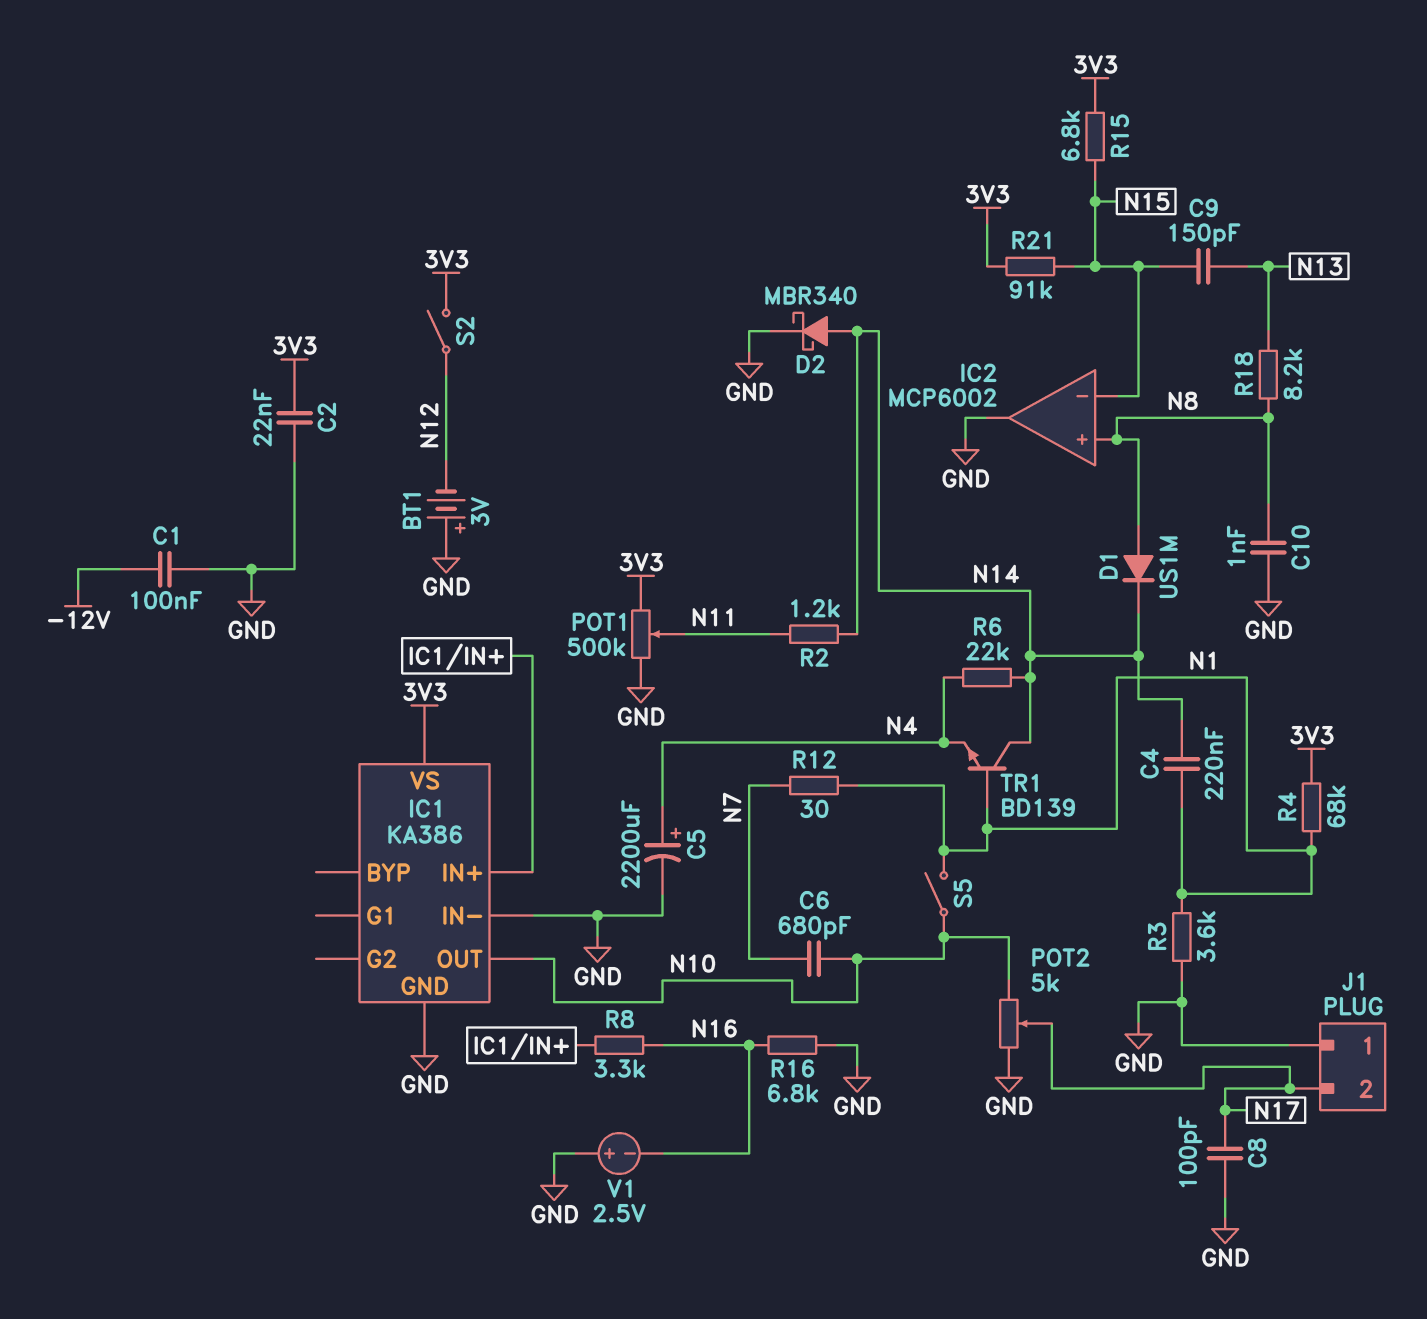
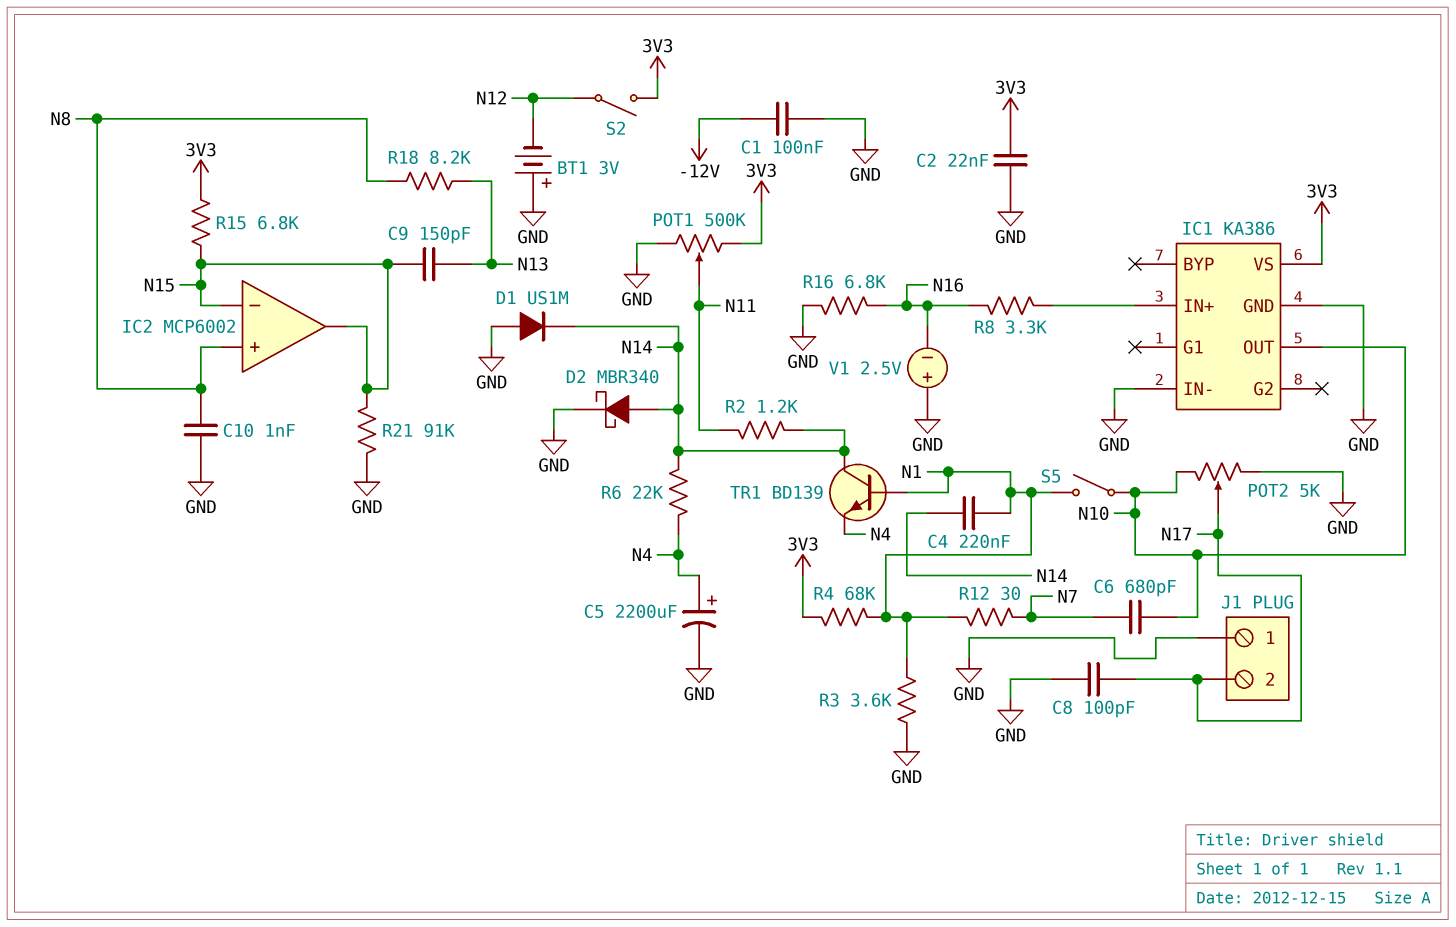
D1: diode US1M (A N8, K N14) -> diode US1M (A GND, K N14)
IC2 pin out: GND -> N15
R21: 91k (3V3, N15) -> 91k (GND, N15)

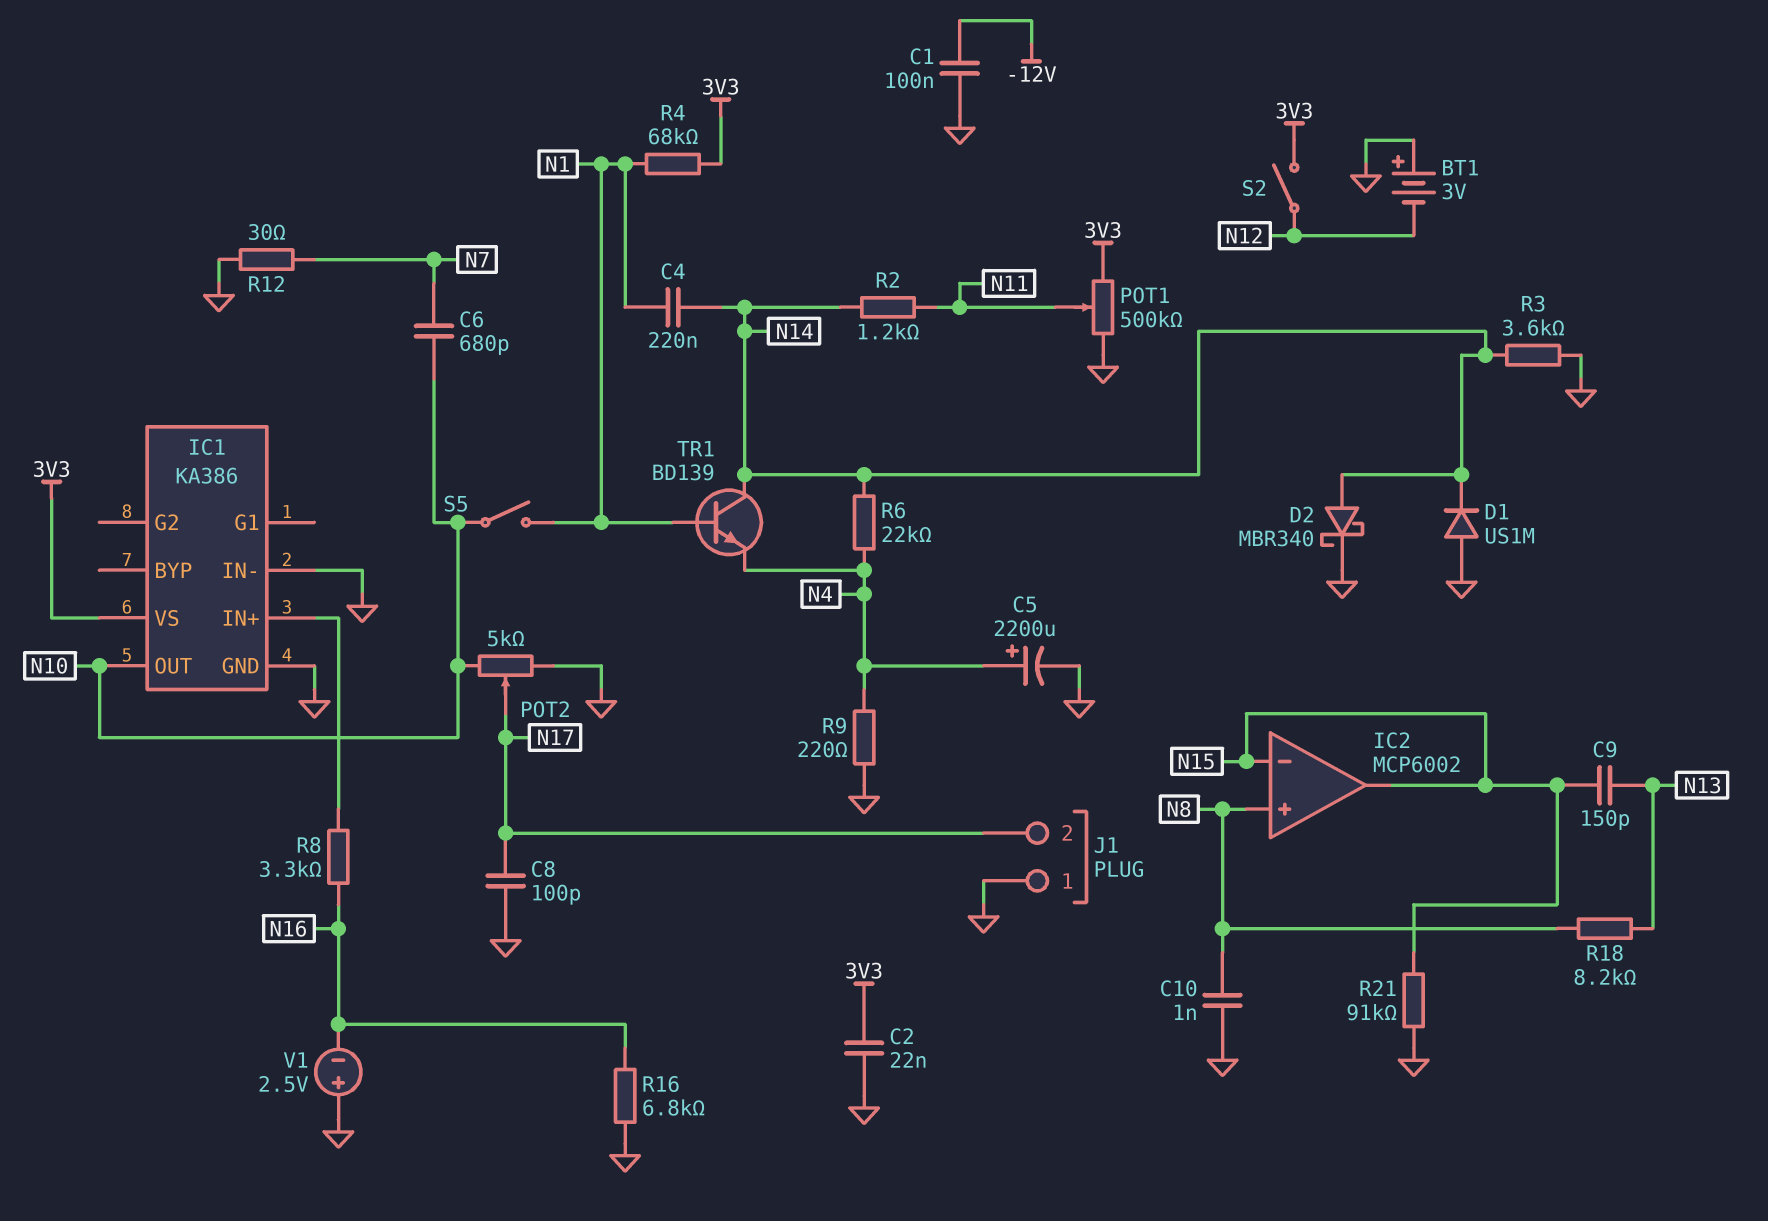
R3: 3.6k (GND, N1) -> 3.6k (GND, N14)
R9: none -> 220 (GND, N4)
R12: 30 (N1, N7) -> 30 (GND, N7)
R15: 6.8k (3V3, N15) -> none

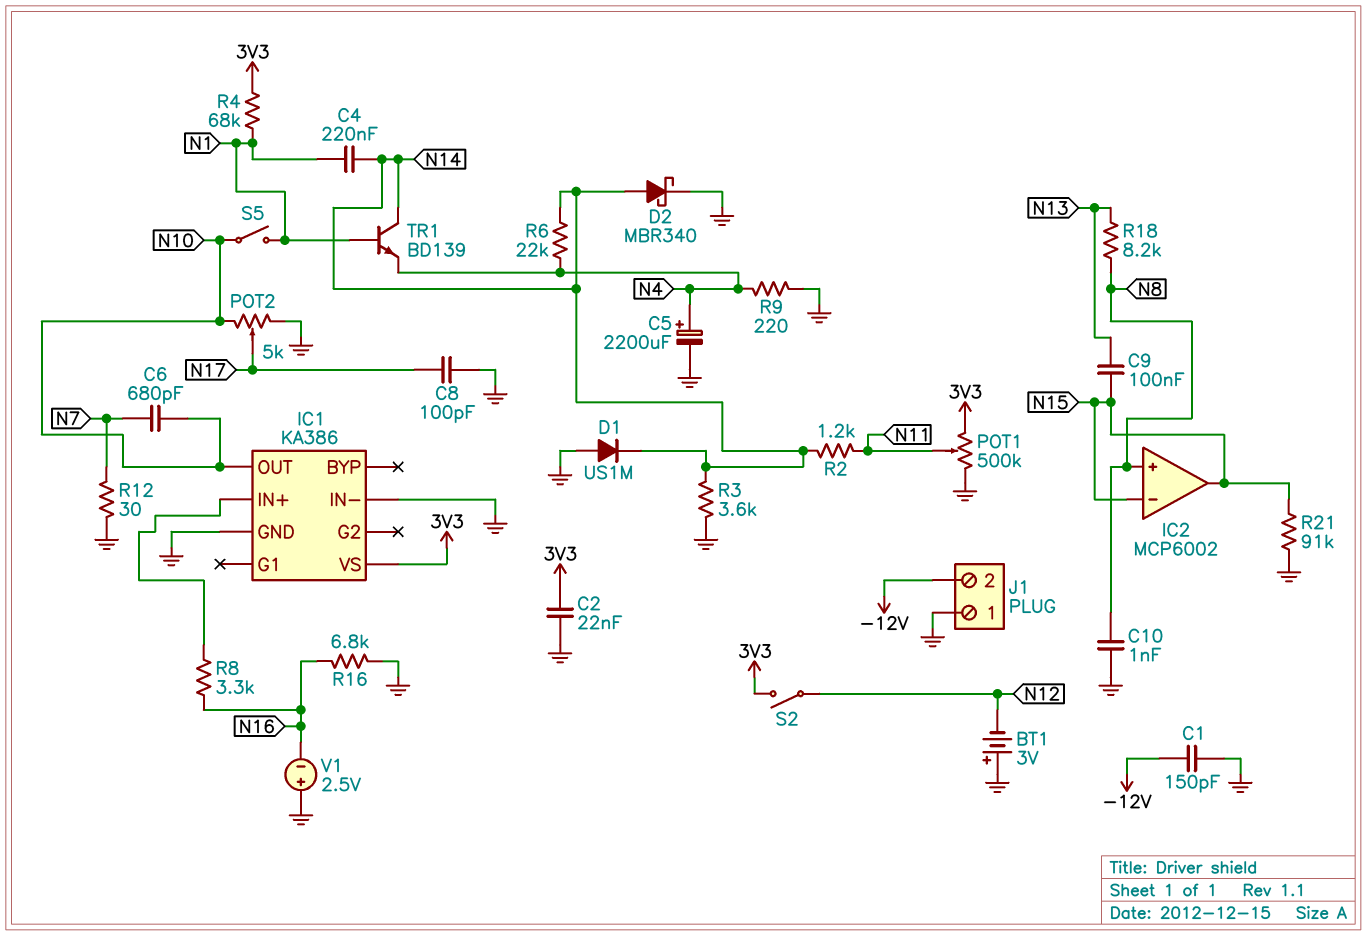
C1: 100nF (-12V, GND) -> 150pF (-12V, GND)
C9: 150pF (N13, N15) -> 100nF (N13, N15)
J1 pin 2: N17 -> -12V

